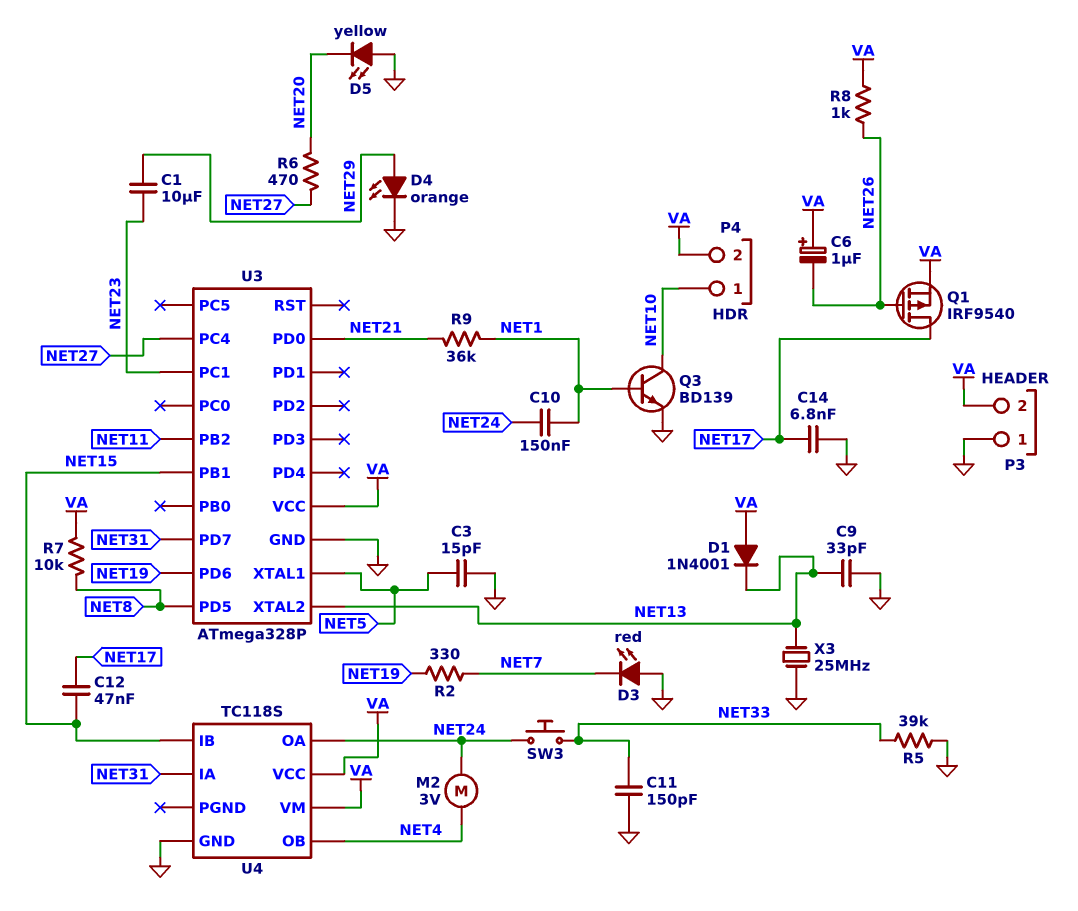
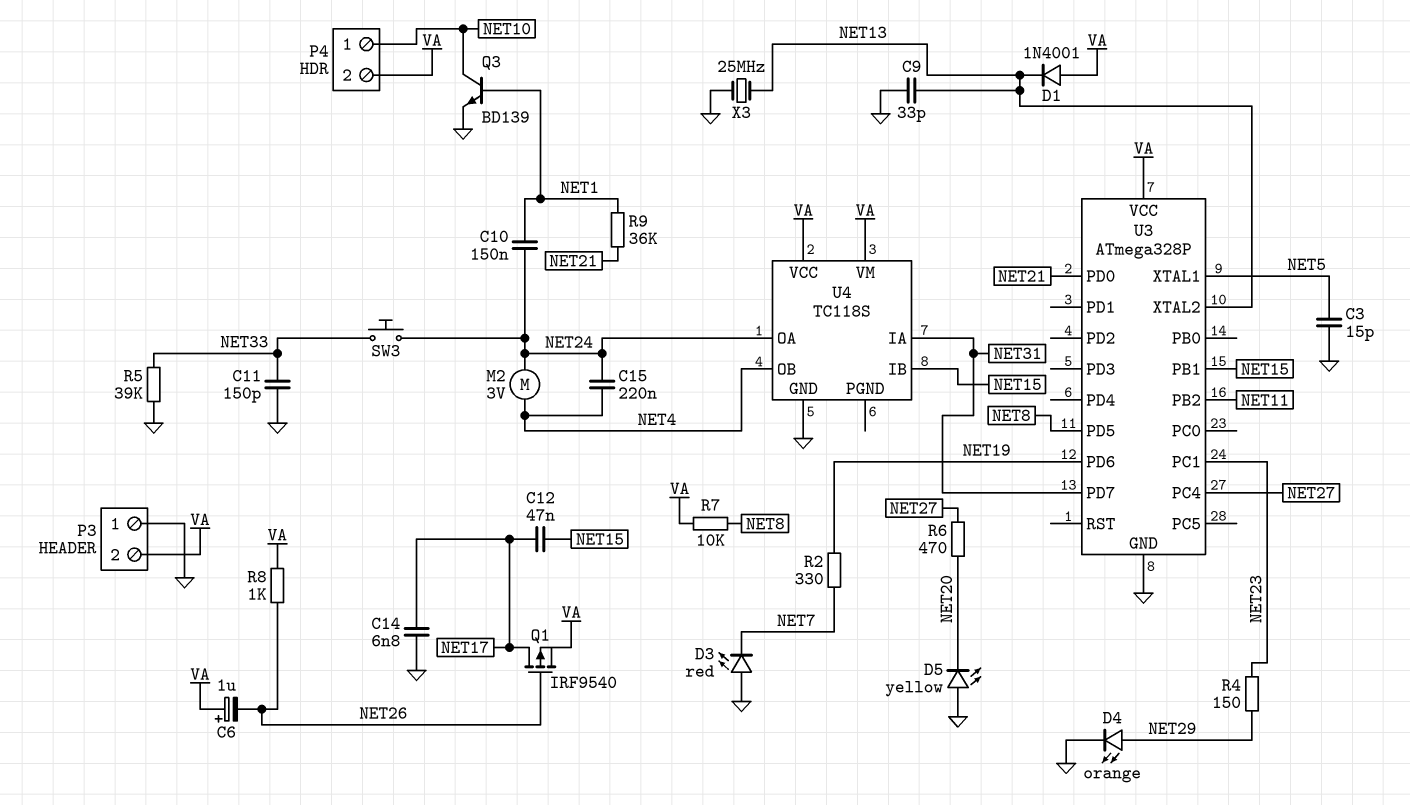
C1: 10uF (NET23, NET29) -> none
C15: none -> 220nF (NET4, NET24)
R4: none -> 150 (NET23, NET29)

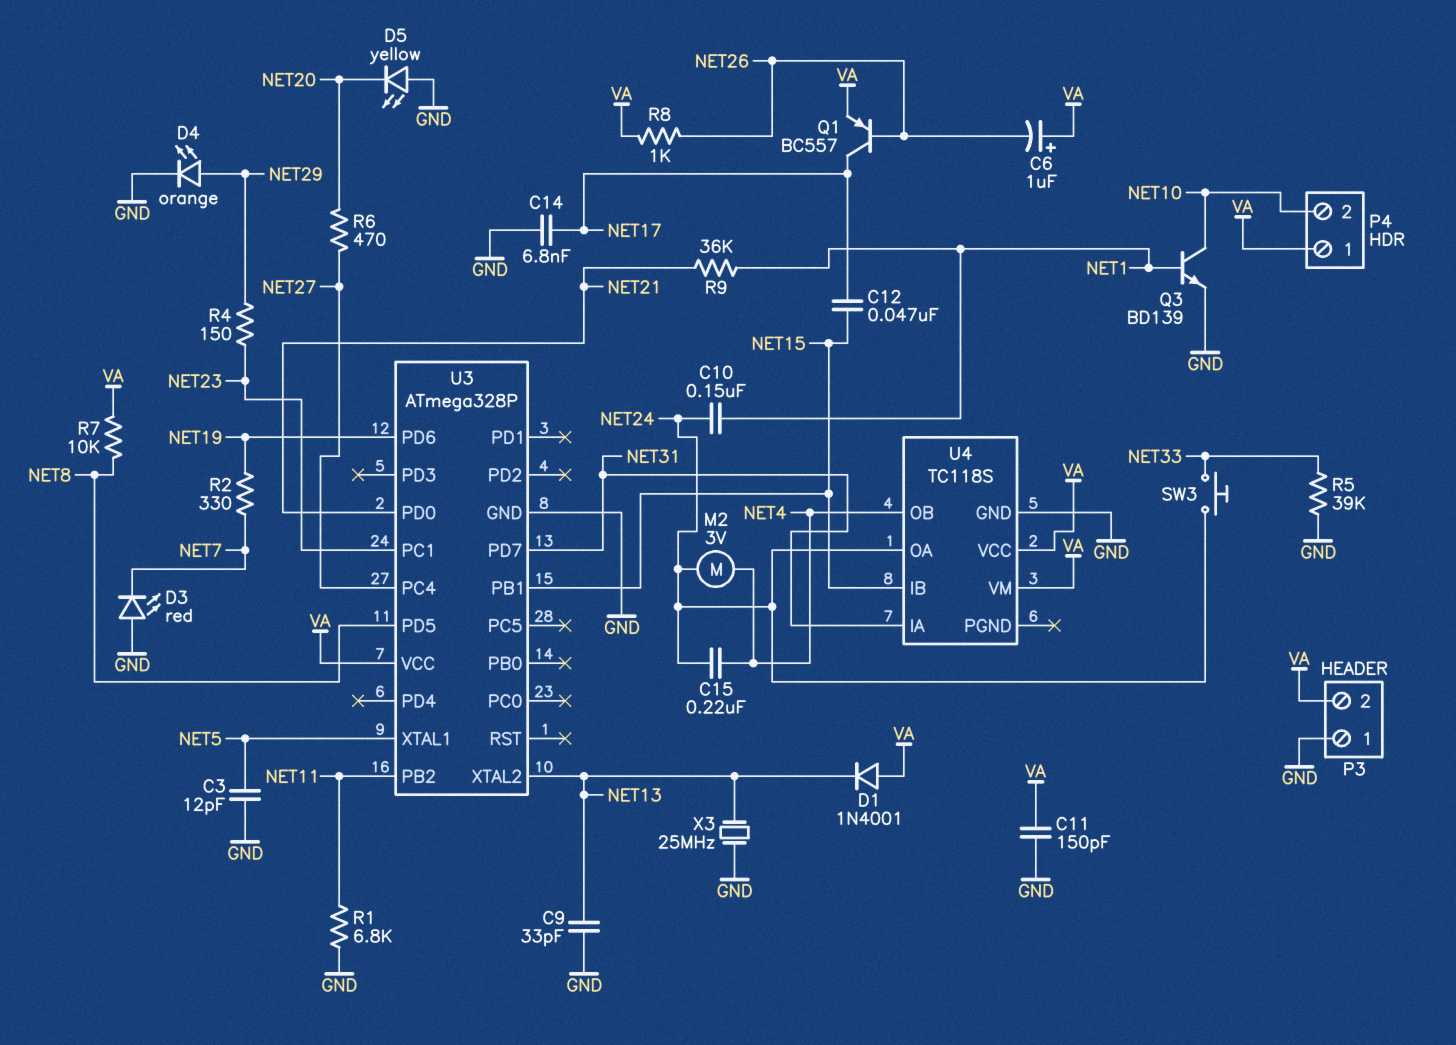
C3: 15pF (GND, NET5) -> 12pF (GND, NET5)
C11: 150pF (GND, NET33) -> 150pF (GND, VA)
P4 pin 1: NET10 -> VA
P4 pin 2: VA -> NET10
Q1: PMOS IRF9540 (G NET26, D NET17, S VA) -> PNP BC557 (B NET26, C NET17, E VA)
R1: none -> 6.8k (GND, NET11)

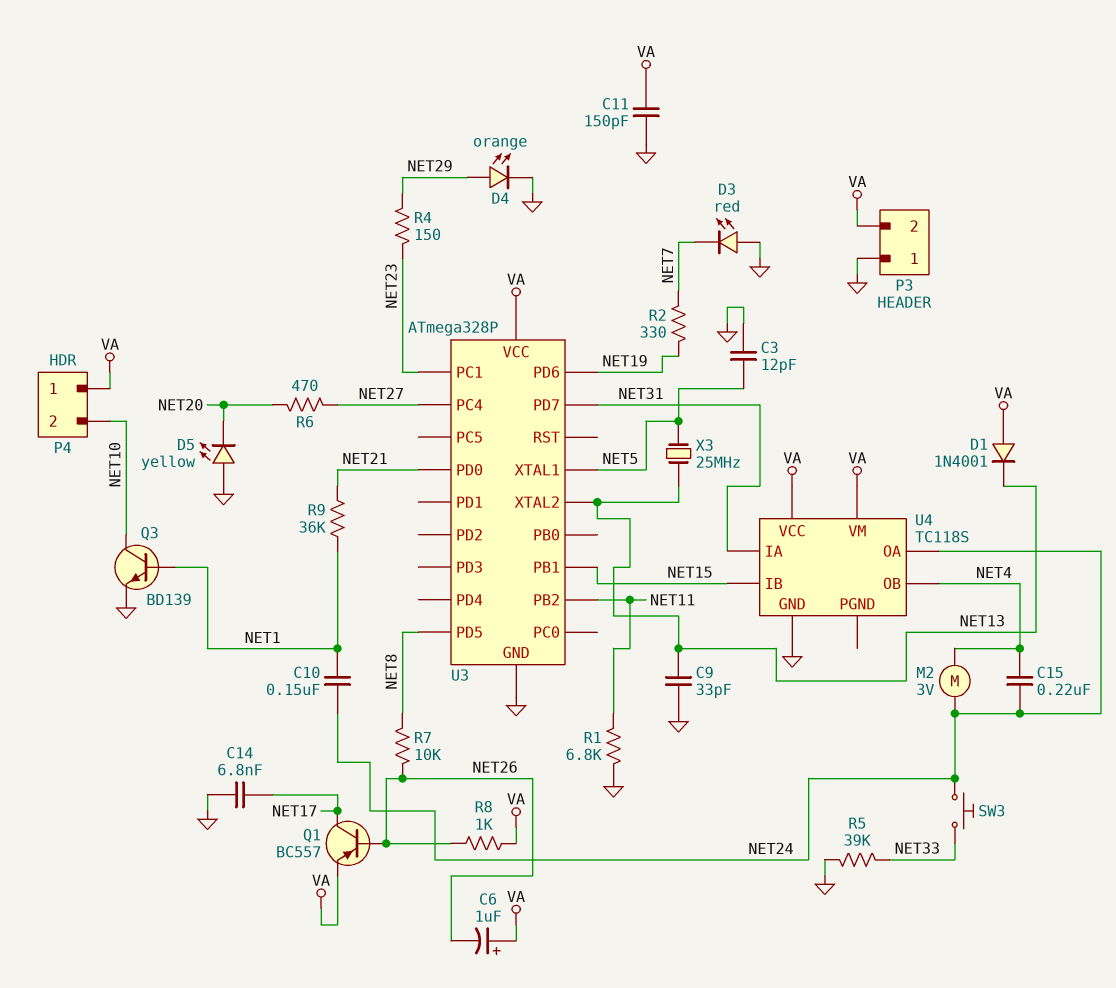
C12: 47nF (NET15, NET17) -> none
R7: 10k (NET8, VA) -> 10k (NET8, NET26)
X3: 25MHz (GND, NET13) -> 25MHz (NET5, NET13)

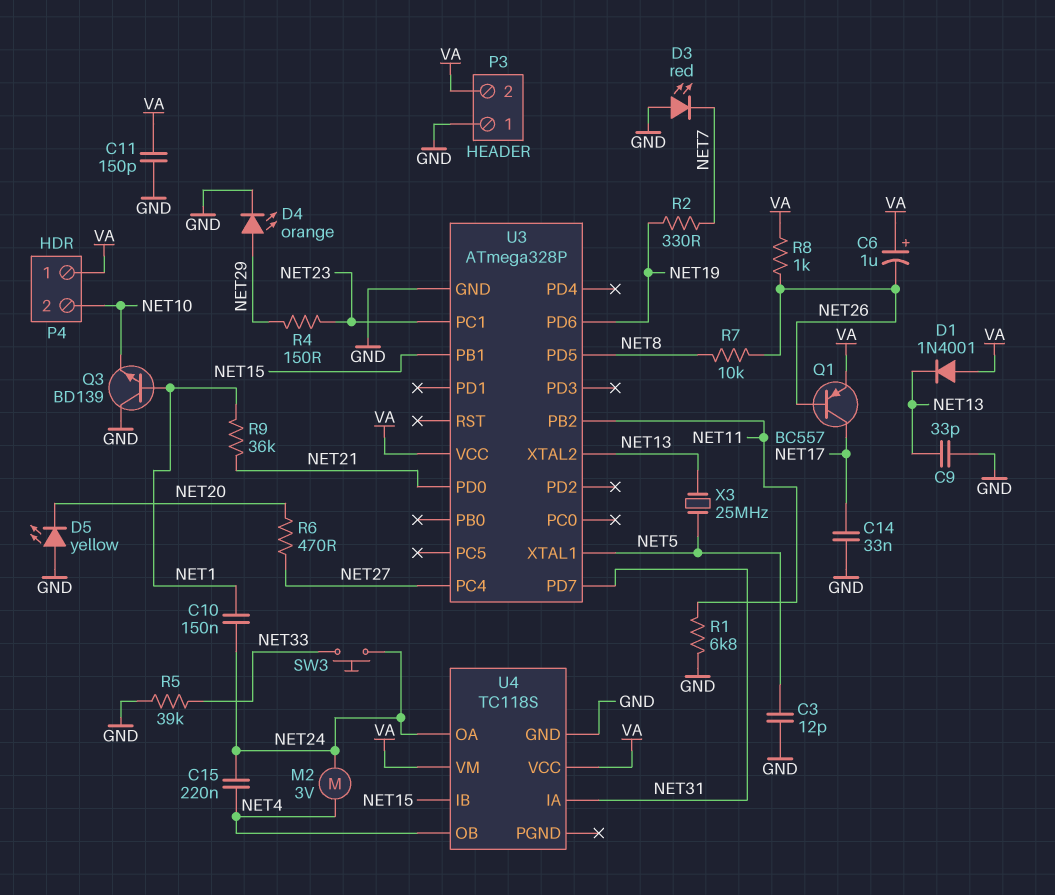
C14: 6.8nF (GND, NET17) -> 33nF (GND, NET17)
Q3: NPN BD139 (B NET1, C NET10, E GND) -> NPN BD139 (B NET1, C GND, E NET10)

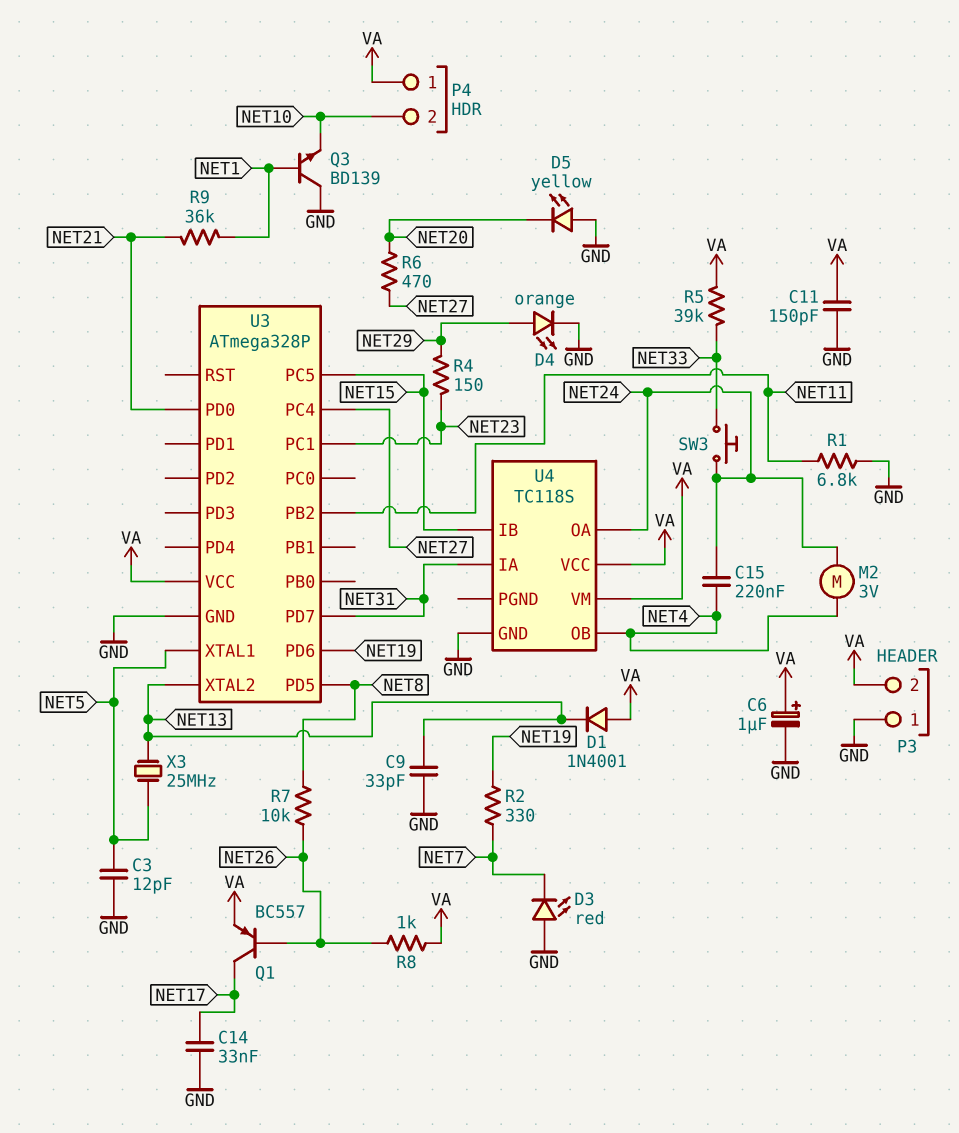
C6: 1uF (plus VA, minus NET26) -> 1uF (plus VA, minus GND)
C10: 150nF (NET1, NET24) -> none
R5: 39k (GND, NET33) -> 39k (NET33, VA)
U3 pin PB1: NET15 -> none
U3 pin PC5: none -> NET15

